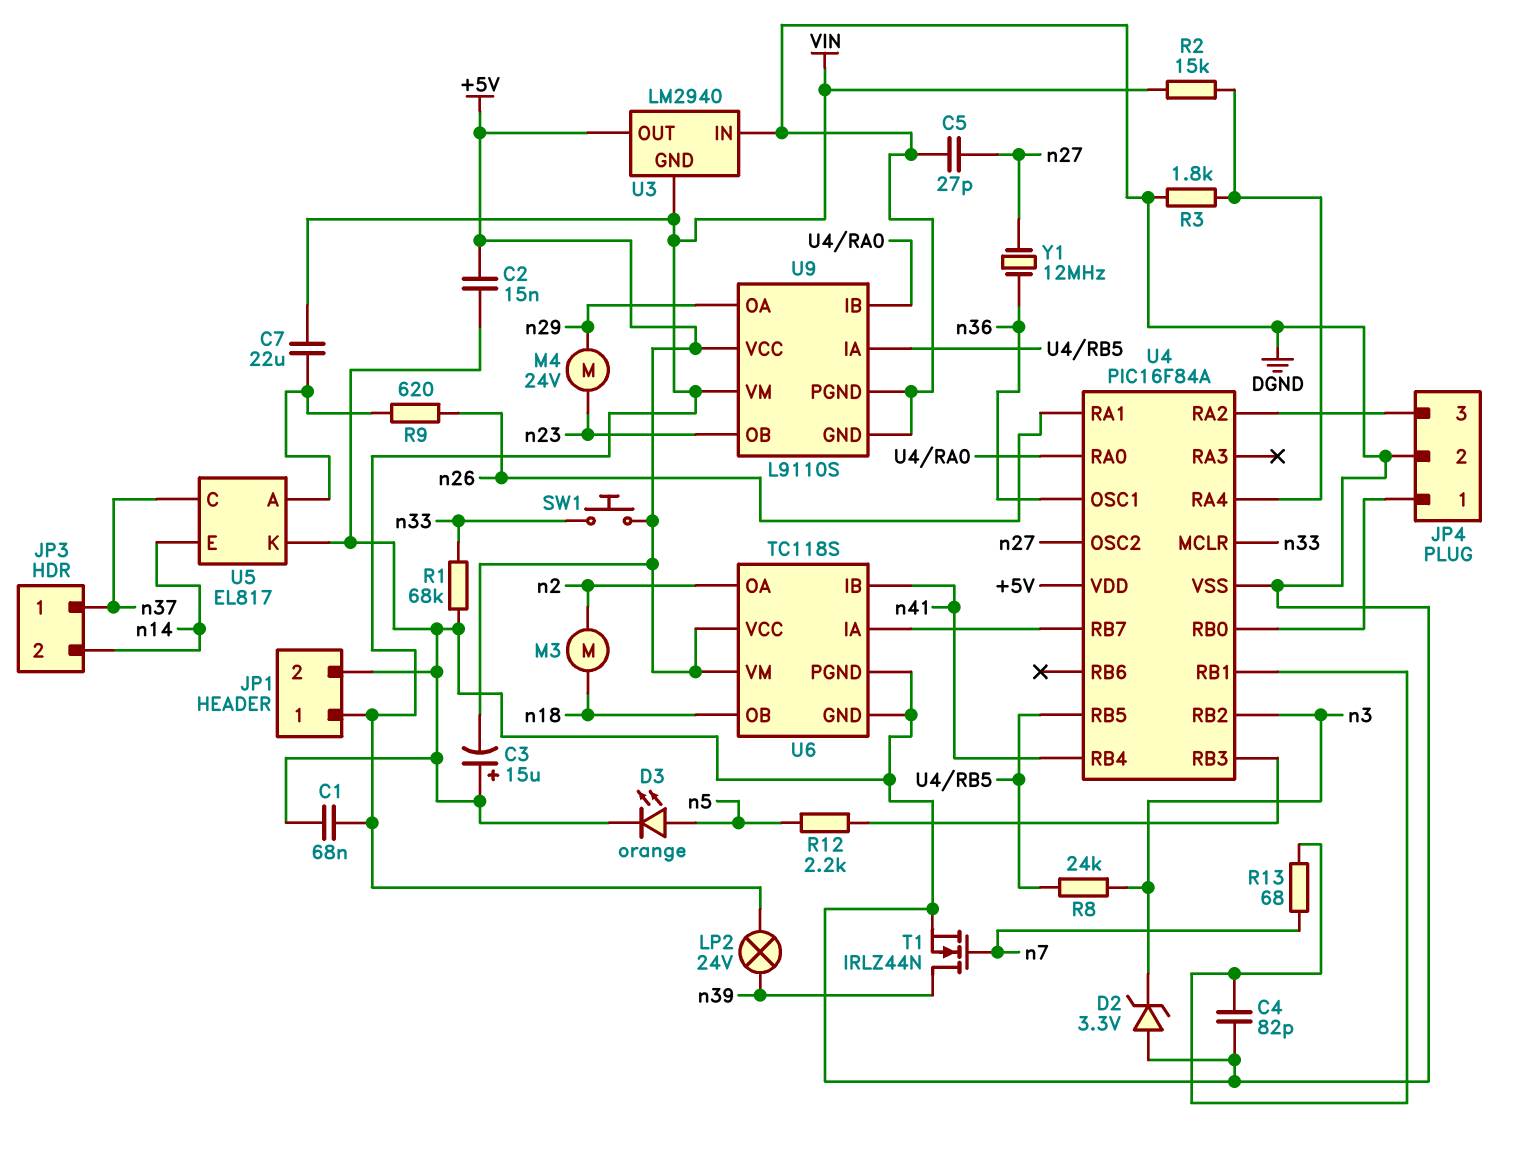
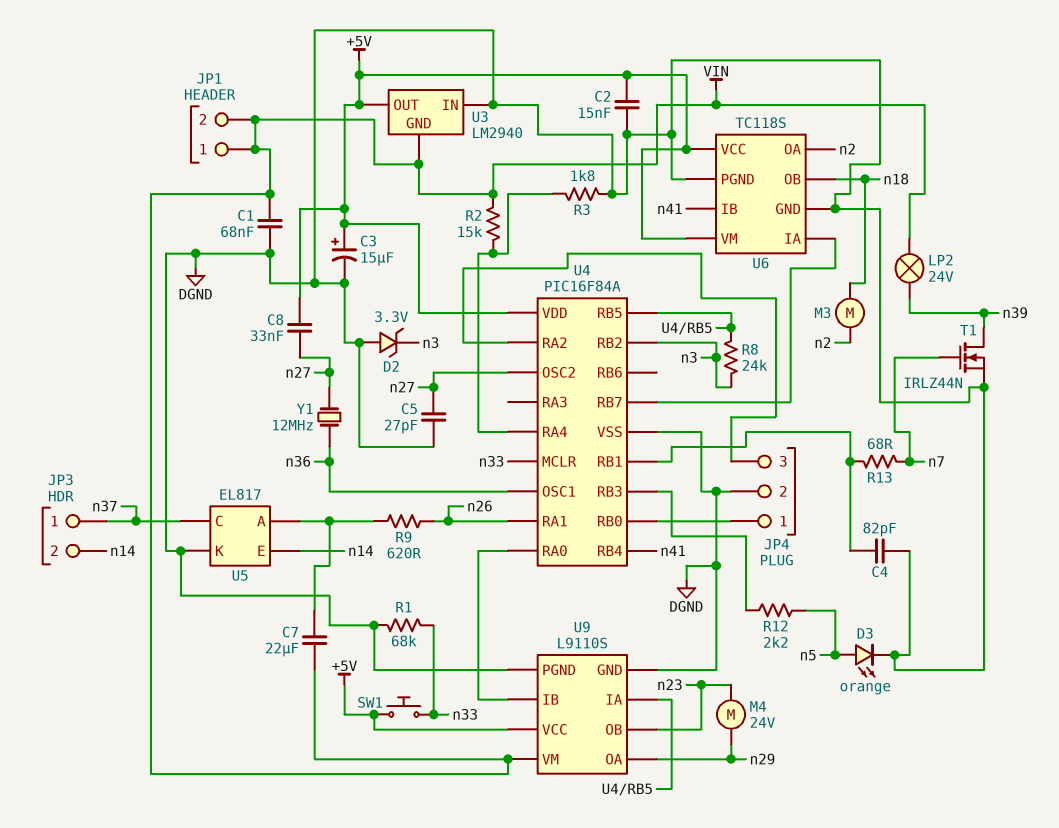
C3: 15uF (plus DGND, minus +5V) -> 15uF (plus +5V, minus DGND)
C8: none -> 33nF (+5V, n27)
JP1 pin 2: DGND -> VIN

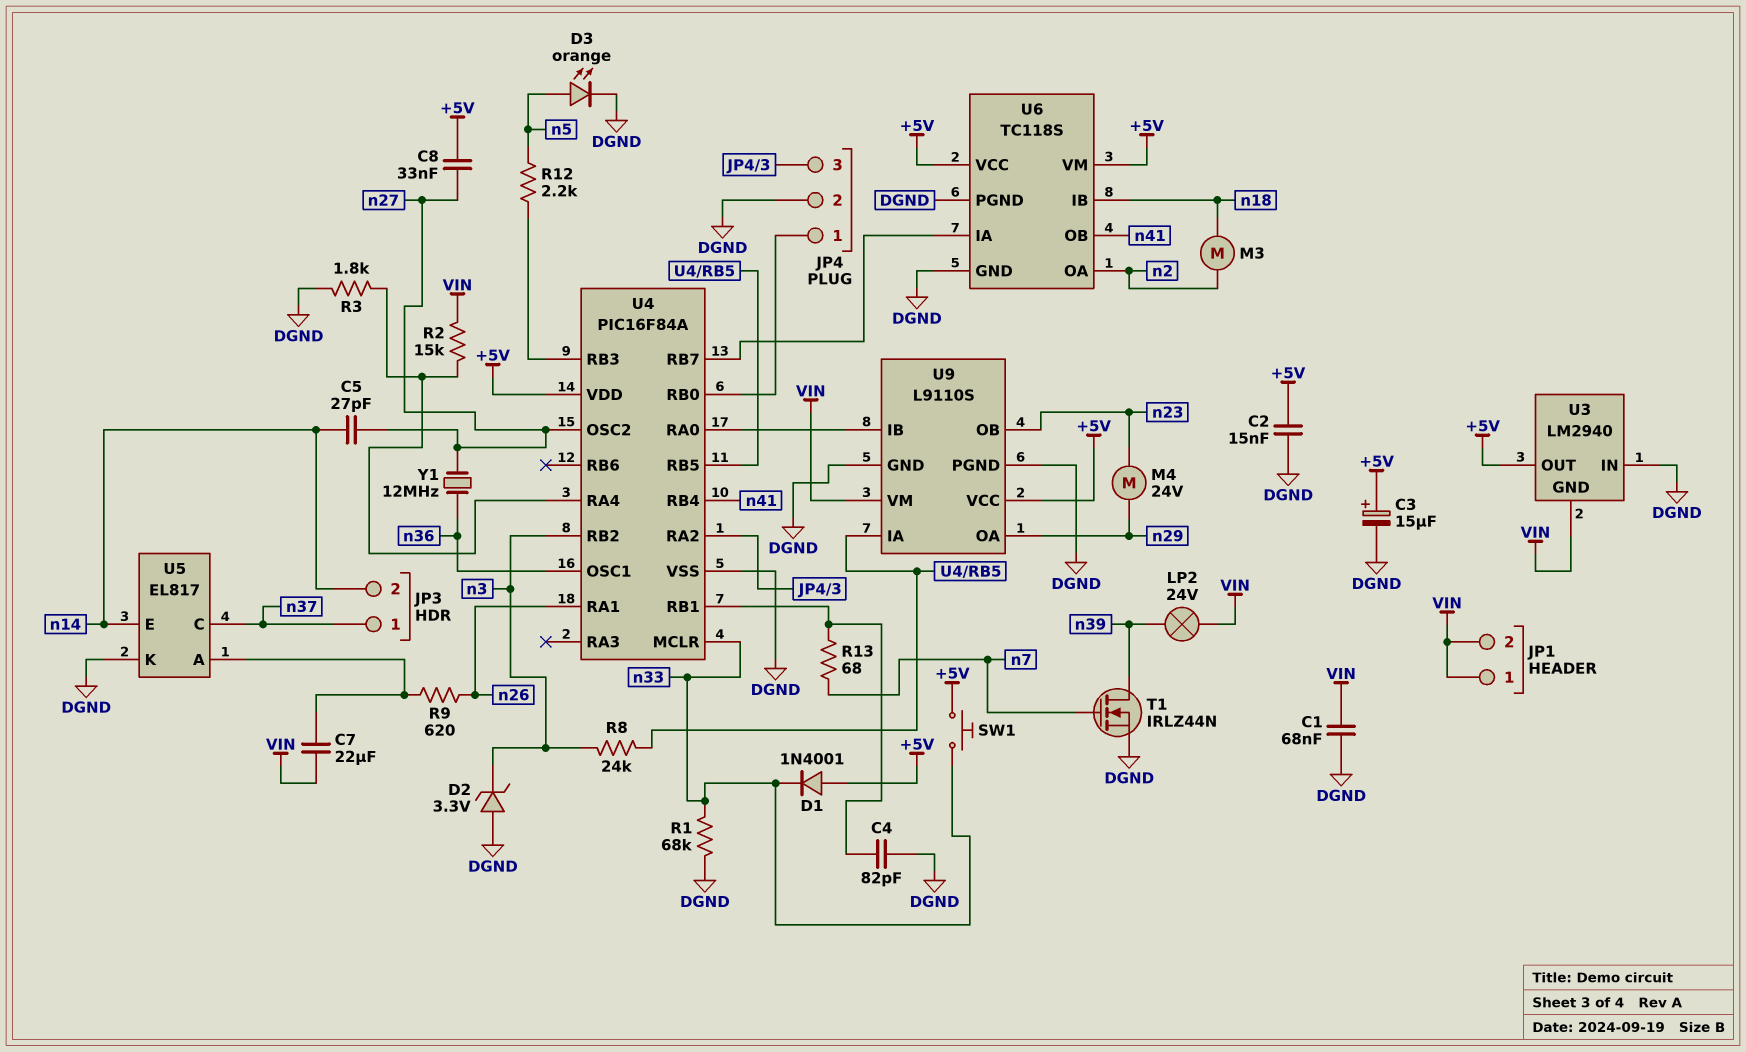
C5: 27pF (DGND, n27) -> 27pF (n14, n27)
D1: none -> diode 1N4001 (A +5V, K n33)
U6 pin IB: n41 -> n18
U6 pin OB: n18 -> n41

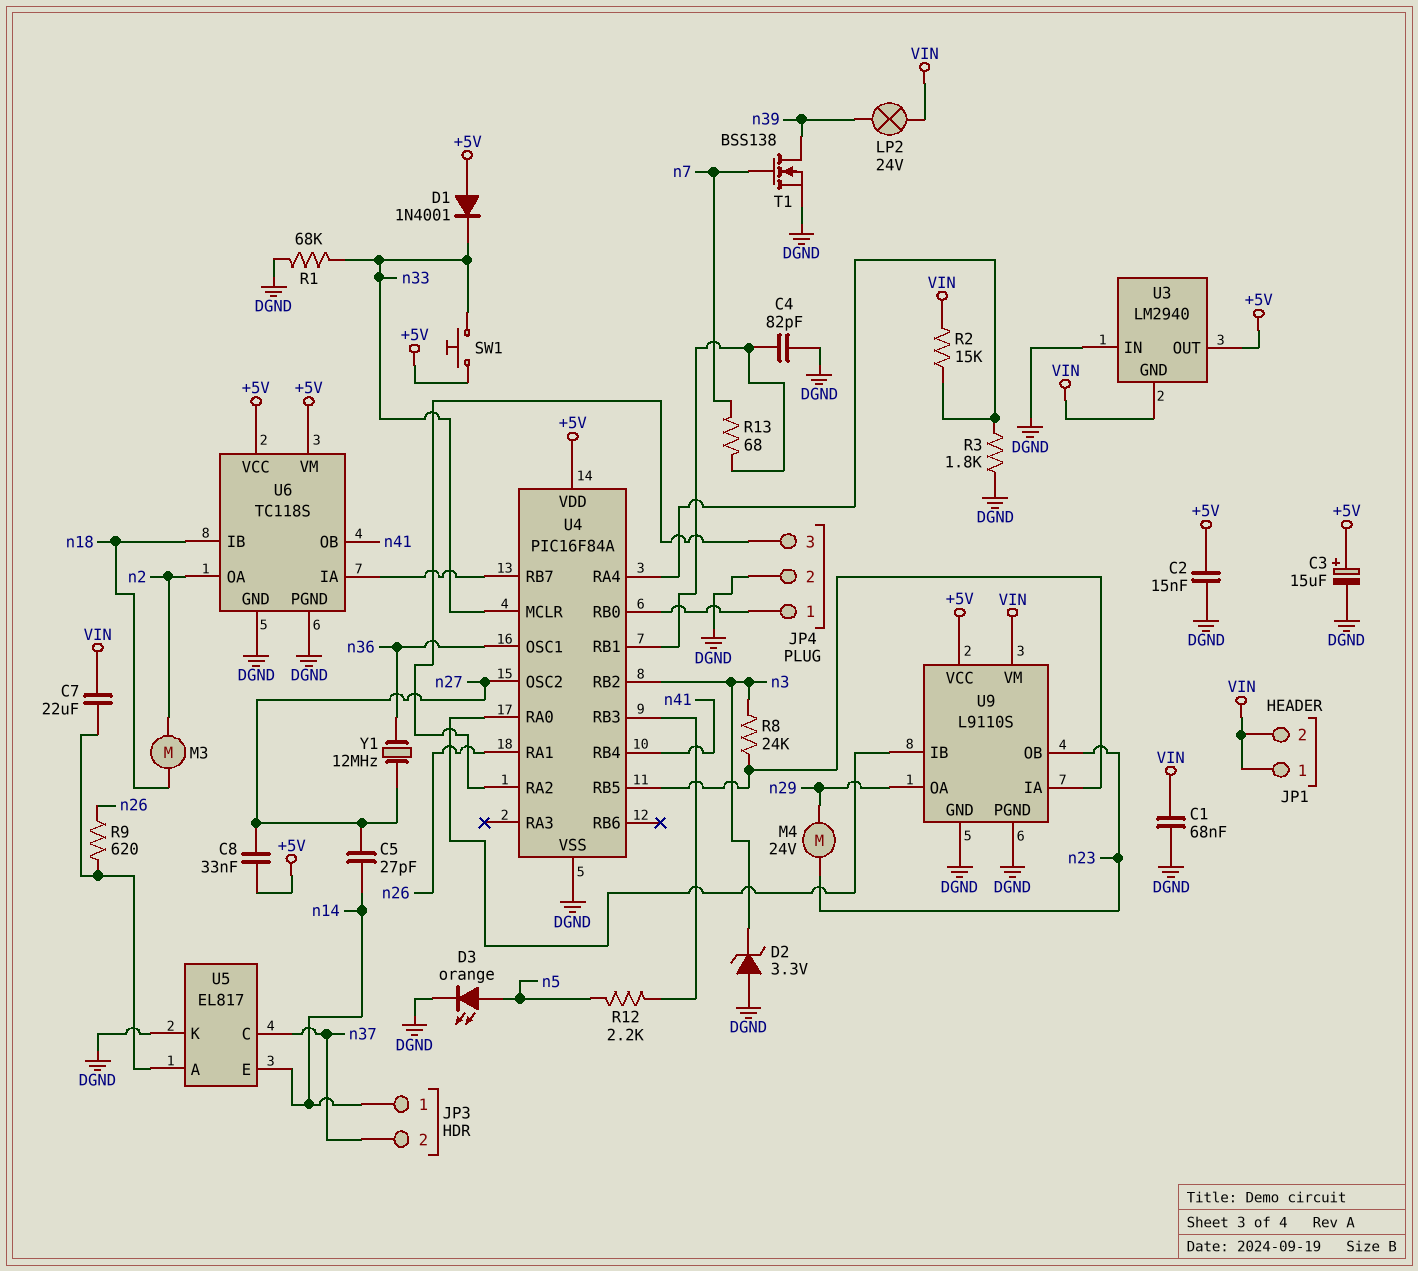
JP3 pin 1: n37 -> n14
JP3 pin 2: n14 -> n37
T1: NMOS IRLZ44N (G n7, D n39, S DGND) -> NMOS BSS138 (G n7, D n39, S DGND)

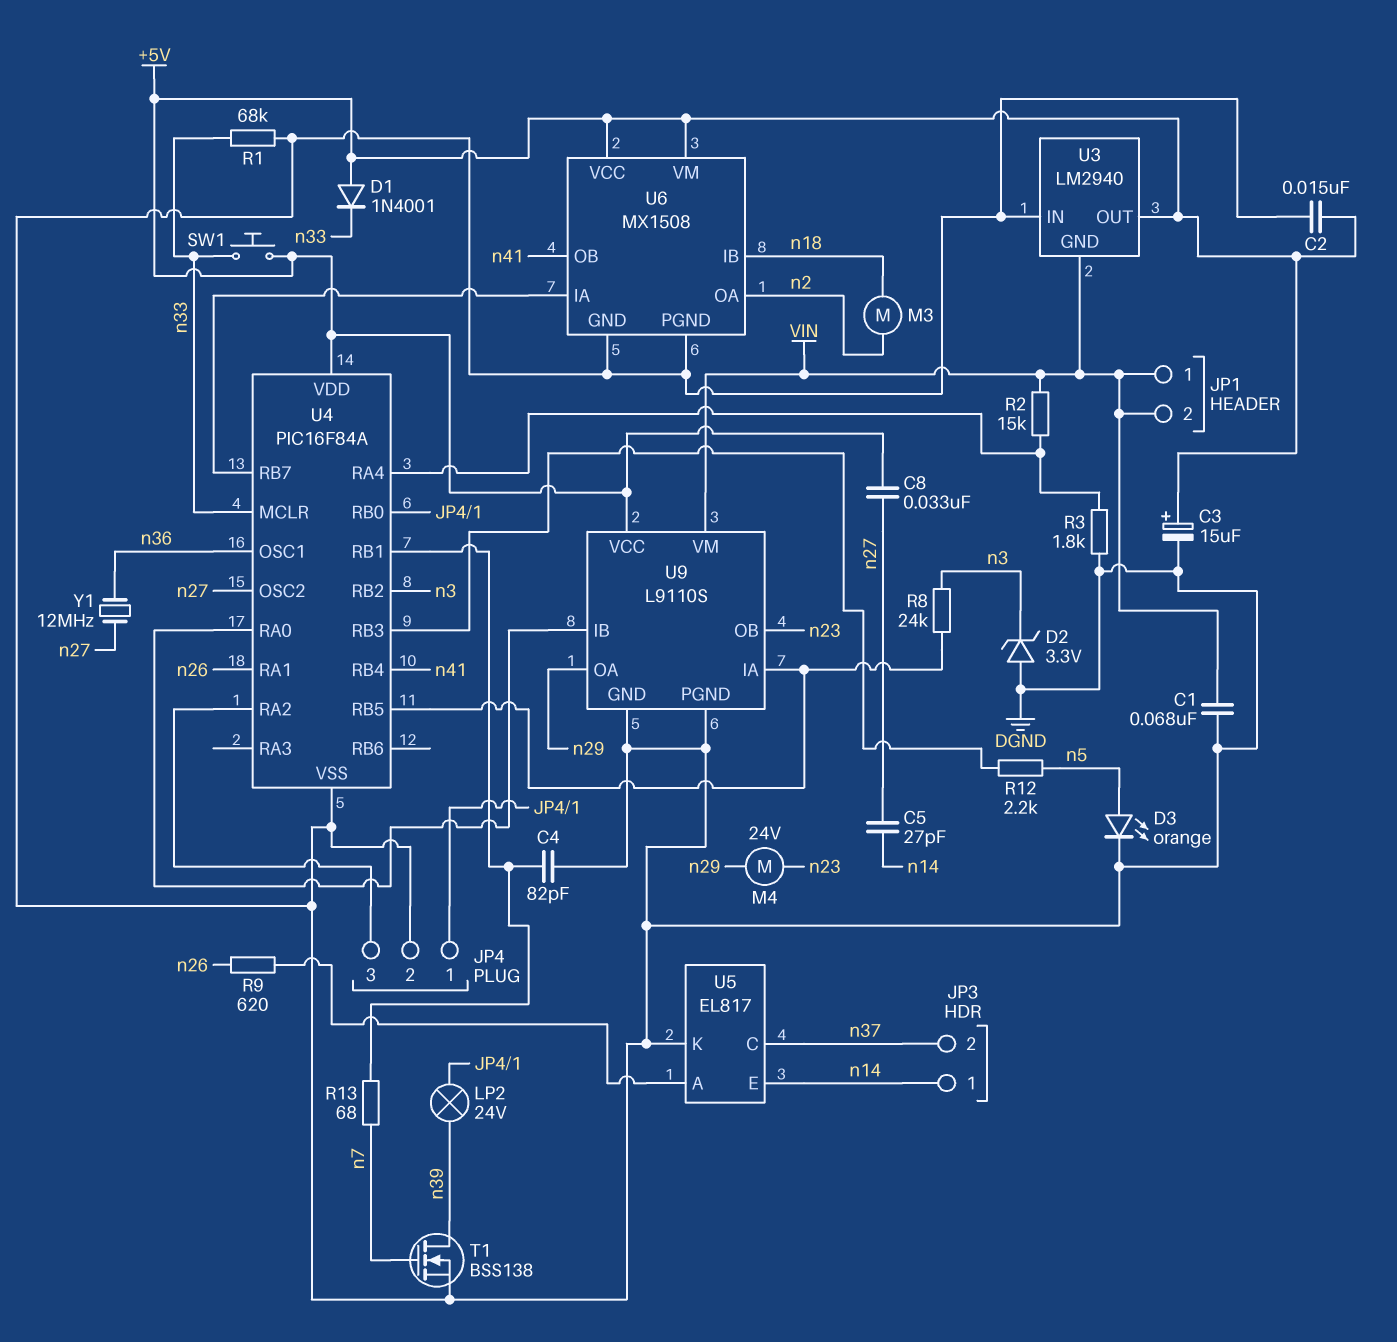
C7: 22uF (U5/A, VIN) -> none
LP2: lamp 24V (VIN, n39) -> lamp 24V (JP4/1, n39)
U6: TC118S -> MX1508

